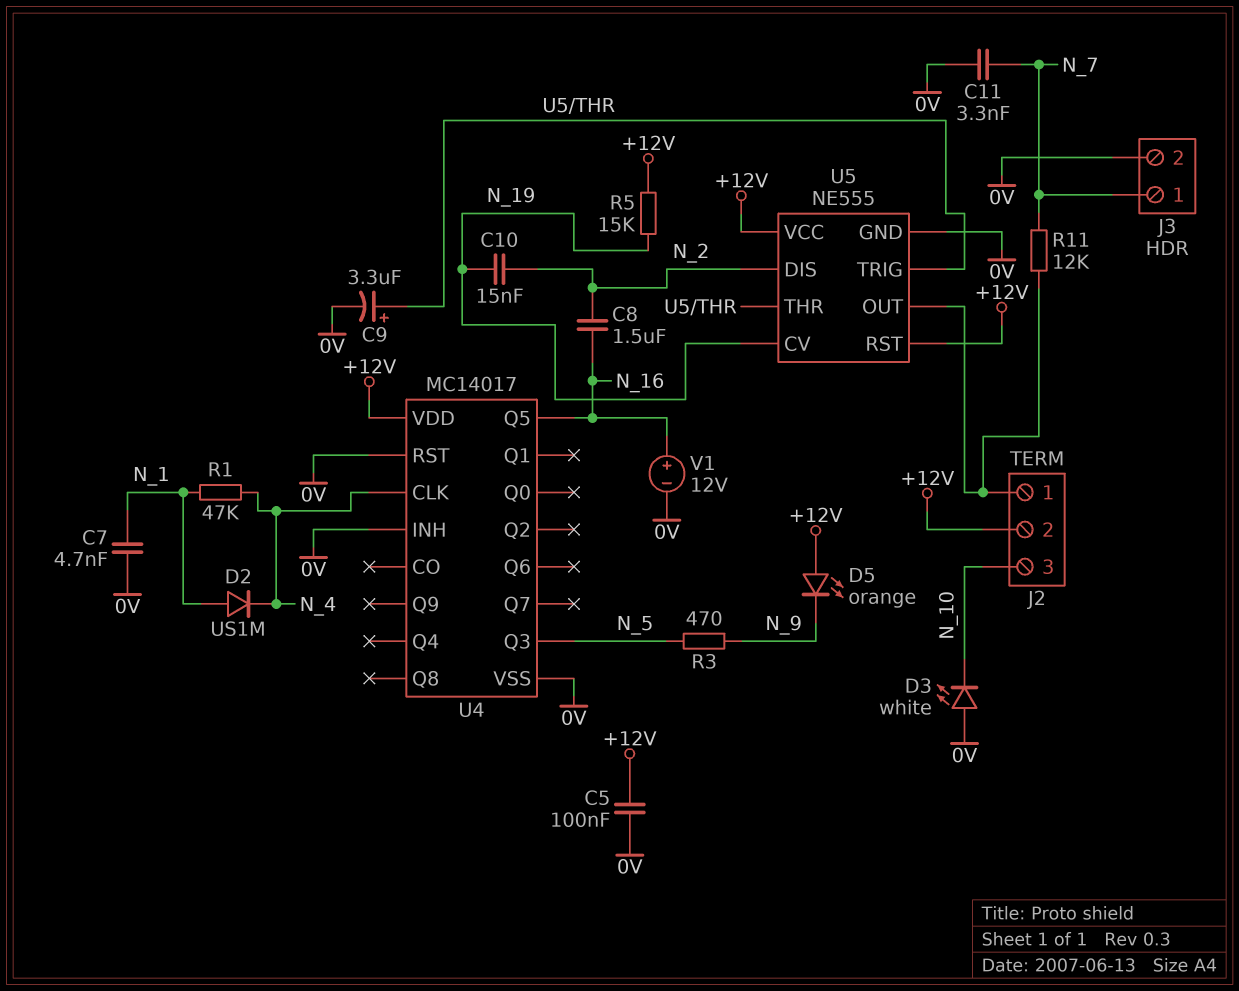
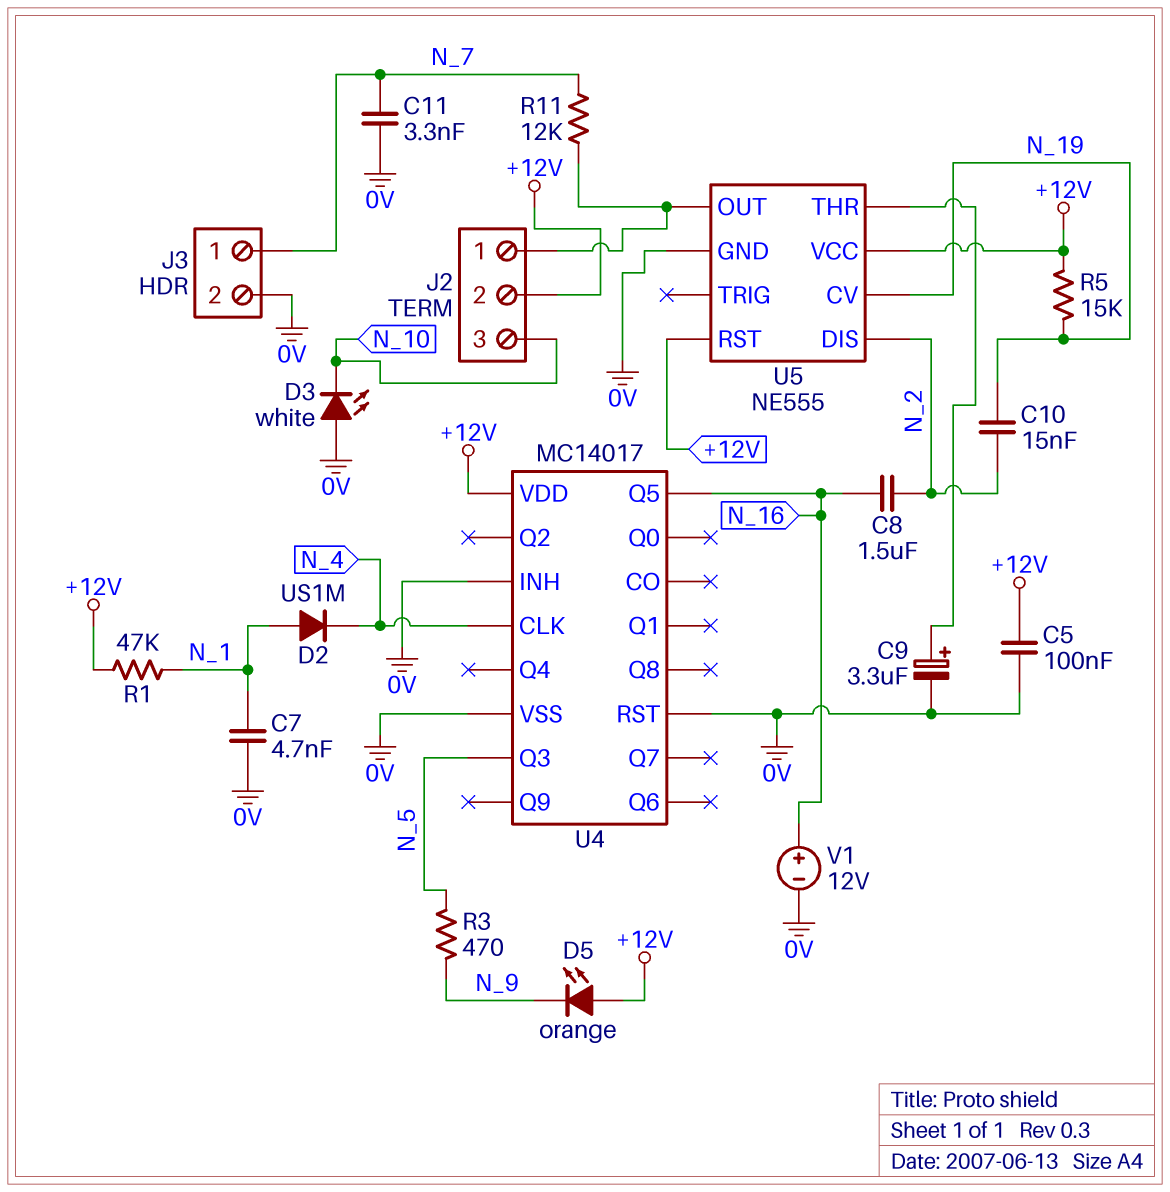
R1: 47k (N_1, N_4) -> 47k (+12V, N_1)
U5 pin TRIG: U5/THR -> none

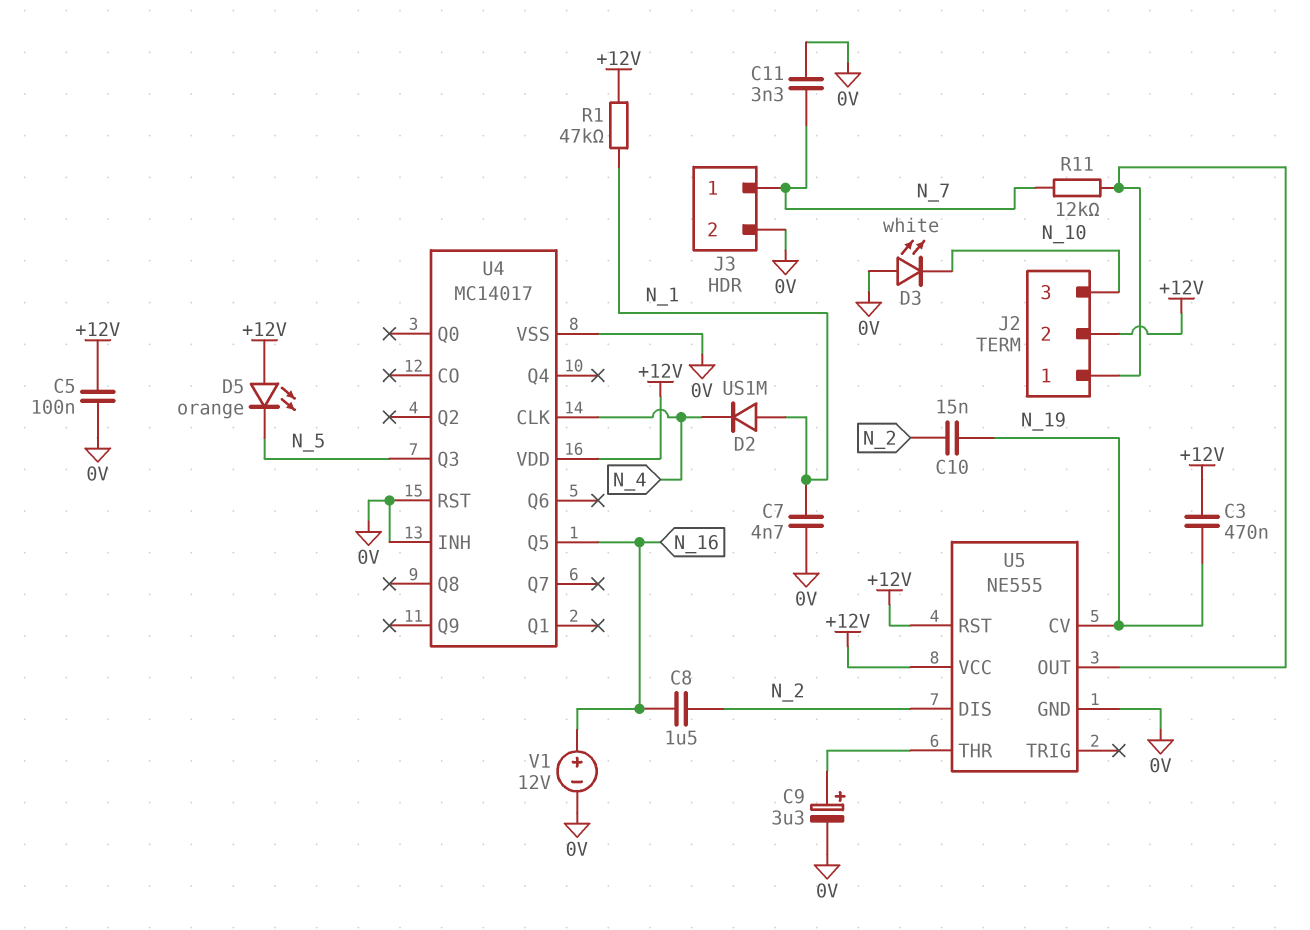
C3: none -> 470nF (+12V, N_19)
D5: LED orange (A +12V, K N_9) -> LED orange (A +12V, K N_5)
R3: 470 (N_5, N_9) -> none
R5: 15k (+12V, N_19) -> none

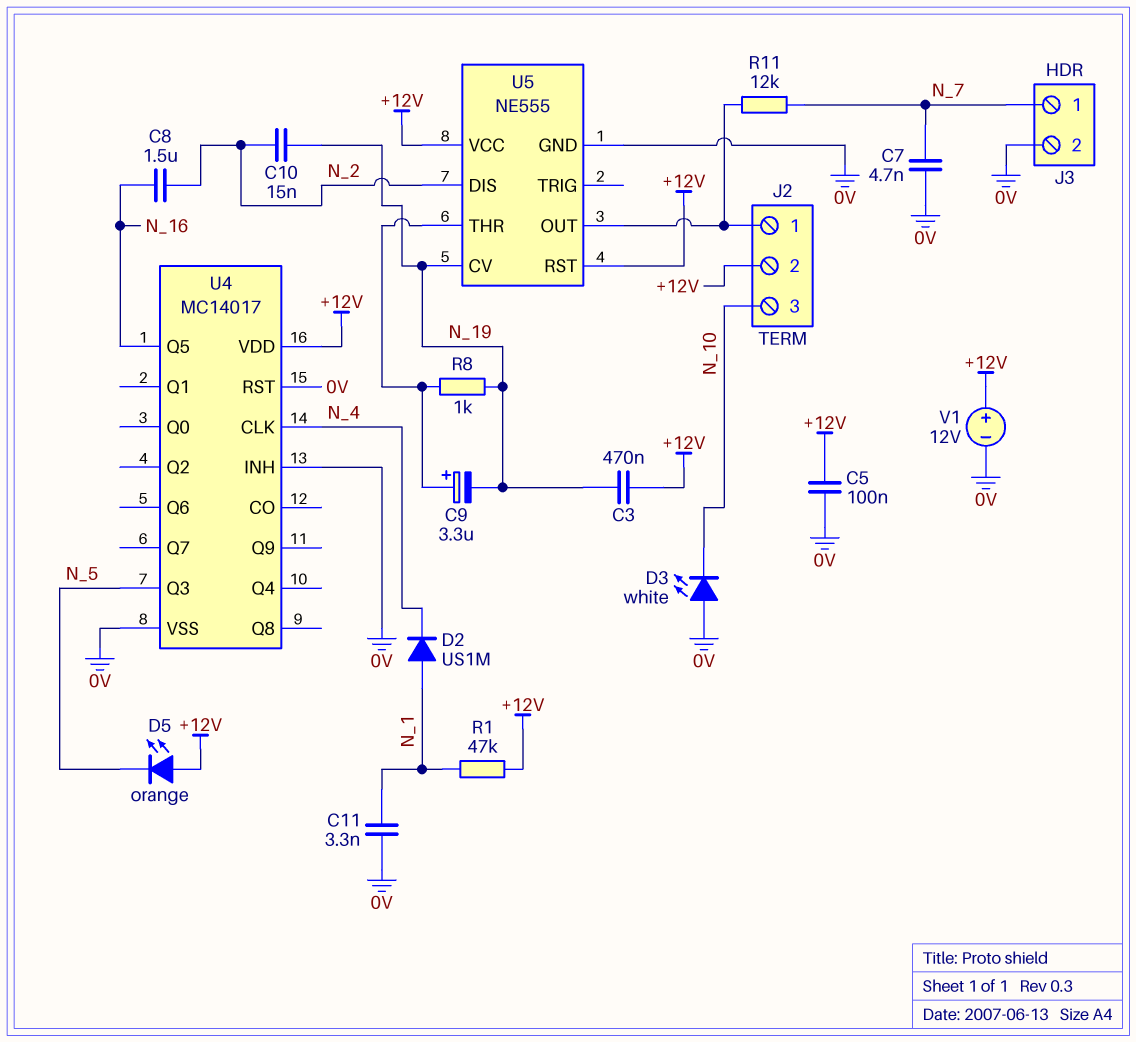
C7: 4.7nF (0V, N_1) -> 4.7nF (0V, N_7)
C9: 3.3uF (plus U5/THR, minus 0V) -> 3.3uF (plus U5/THR, minus N_19)
C11: 3.3nF (0V, N_7) -> 3.3nF (0V, N_1)
R8: none -> 1k (N_19, U5/THR)
V1: 12V (plus N_16, minus 0V) -> 12V (plus +12V, minus 0V)

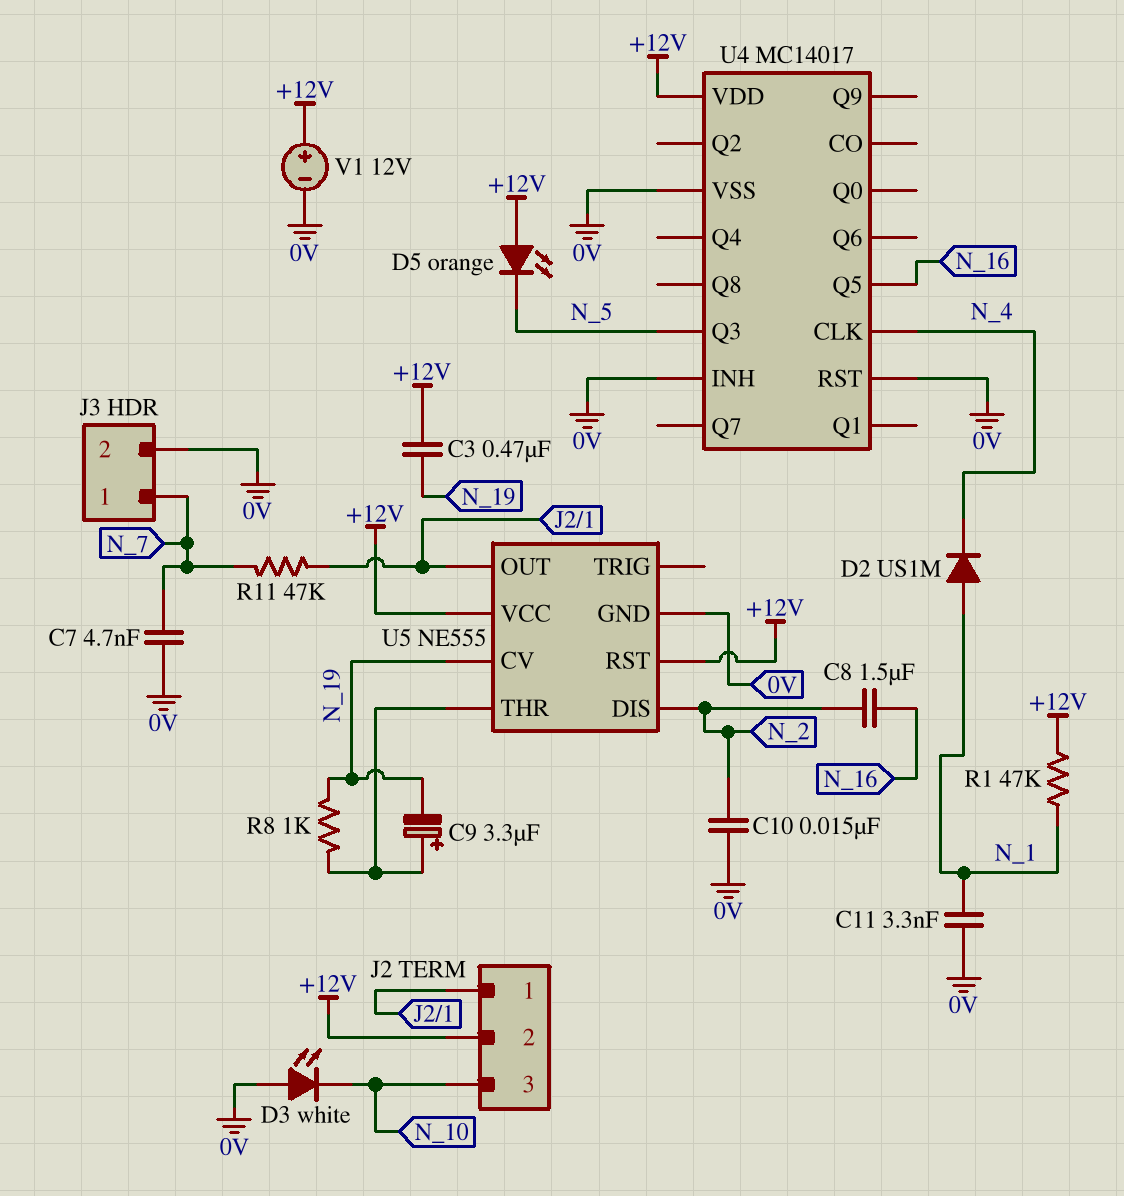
C5: 100nF (+12V, 0V) -> none
C10: 15nF (N_2, N_19) -> 15nF (0V, N_2)
R11: 12k (J2/1, N_7) -> 47k (J2/1, N_7)

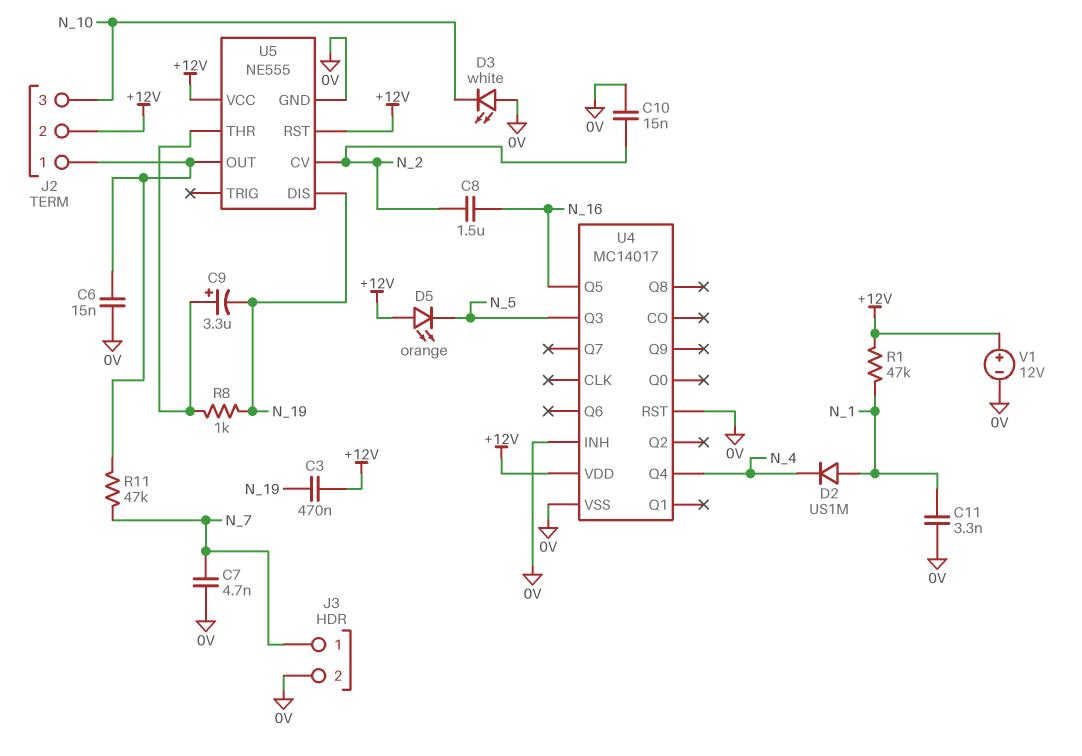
C6: none -> 15nF (0V, J2/1)
U4 pin CLK: N_4 -> none
U4 pin Q4: none -> N_4
U5 pin CV: N_19 -> N_2
U5 pin DIS: N_2 -> N_19

